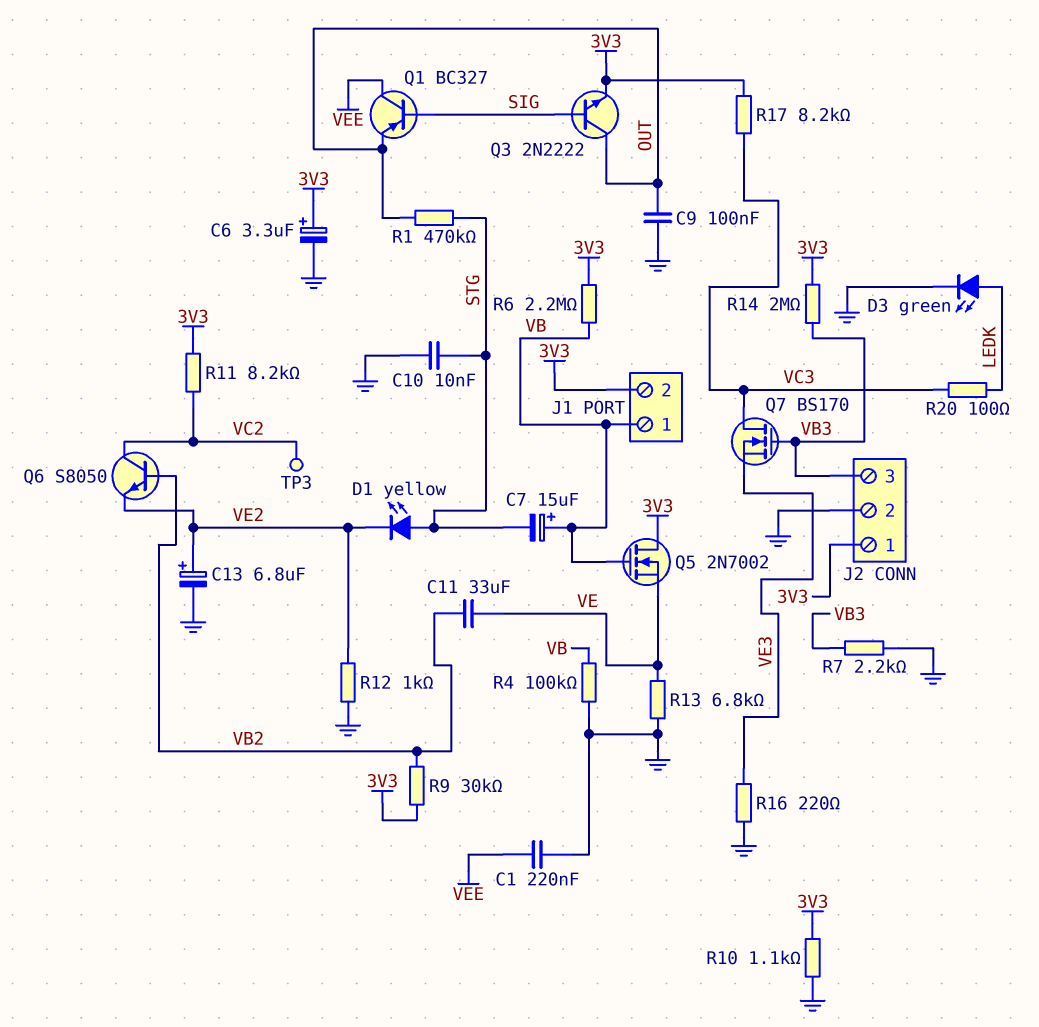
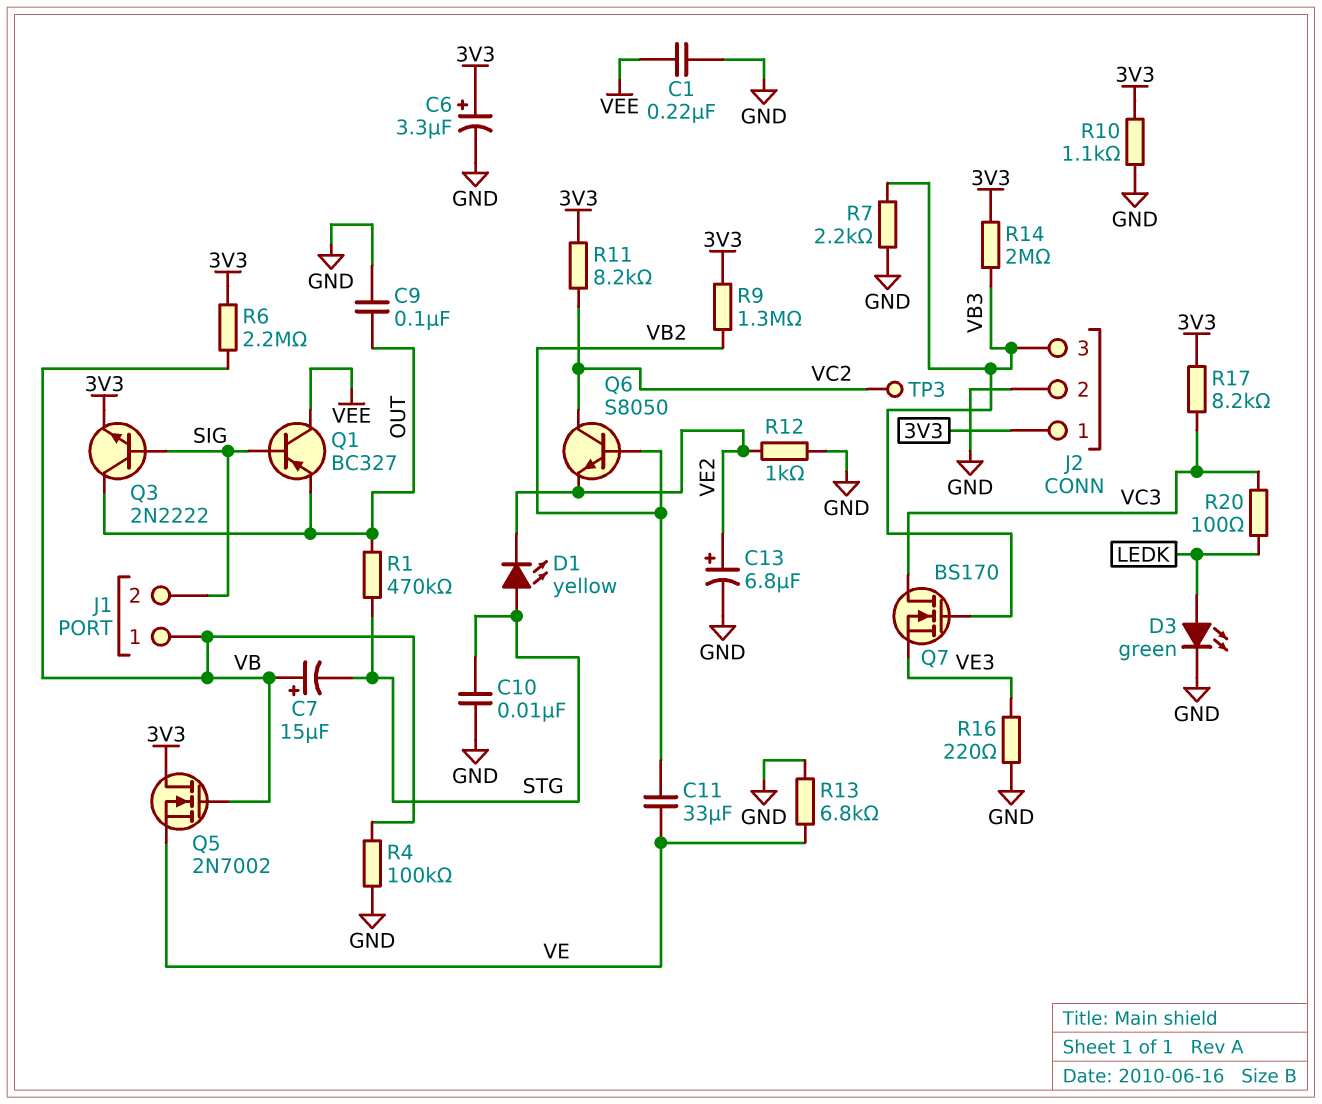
J1 pin 2: 3V3 -> SIG
R9: 30k (3V3, VB2) -> 1.3M (3V3, VB2)

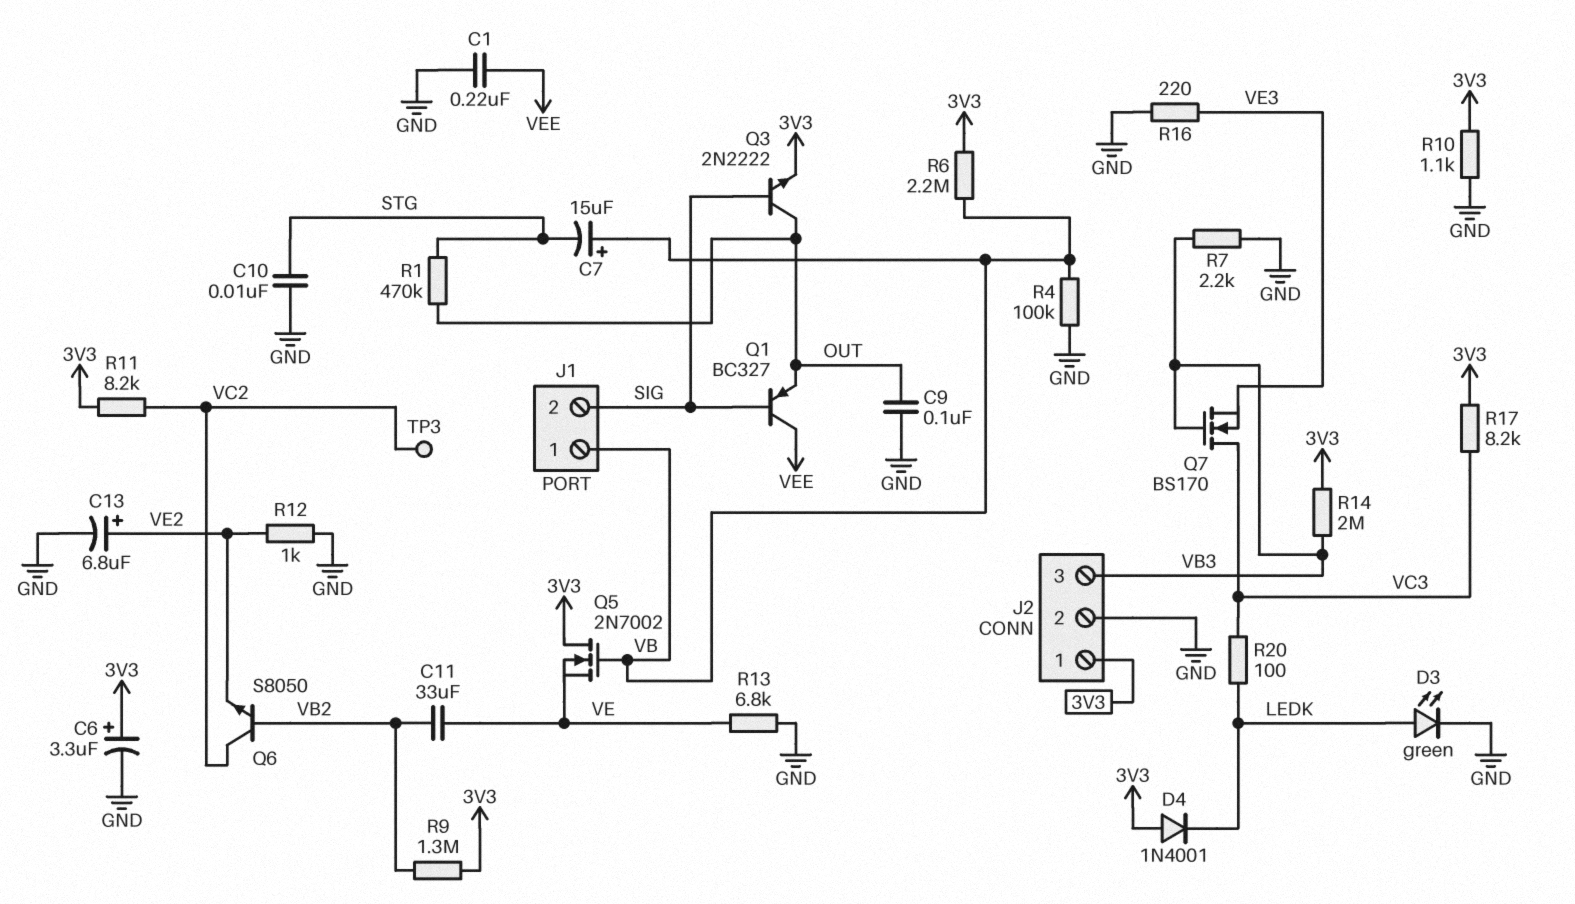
D1: LED yellow (A STG, K VE2) -> none
D4: none -> diode 1N4001 (A 3V3, K LEDK)

